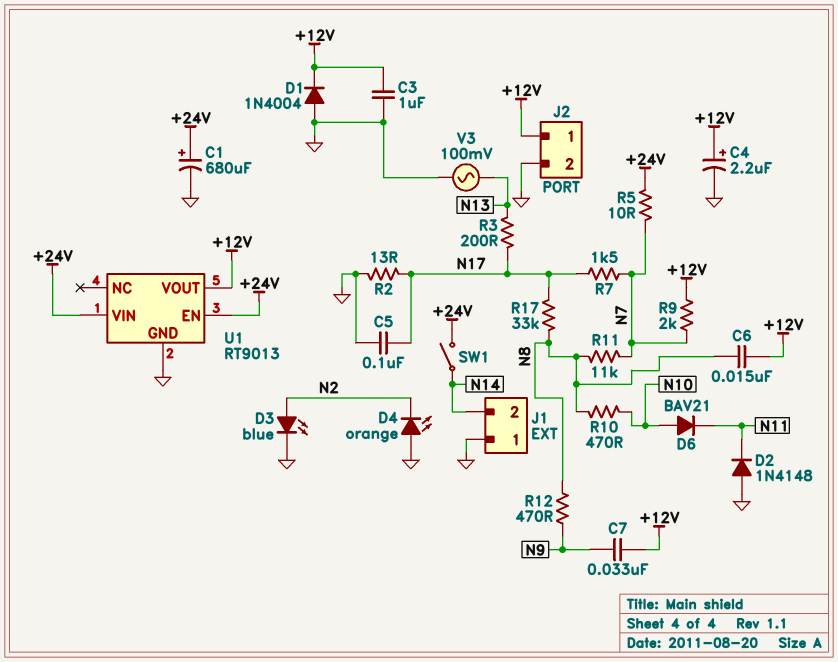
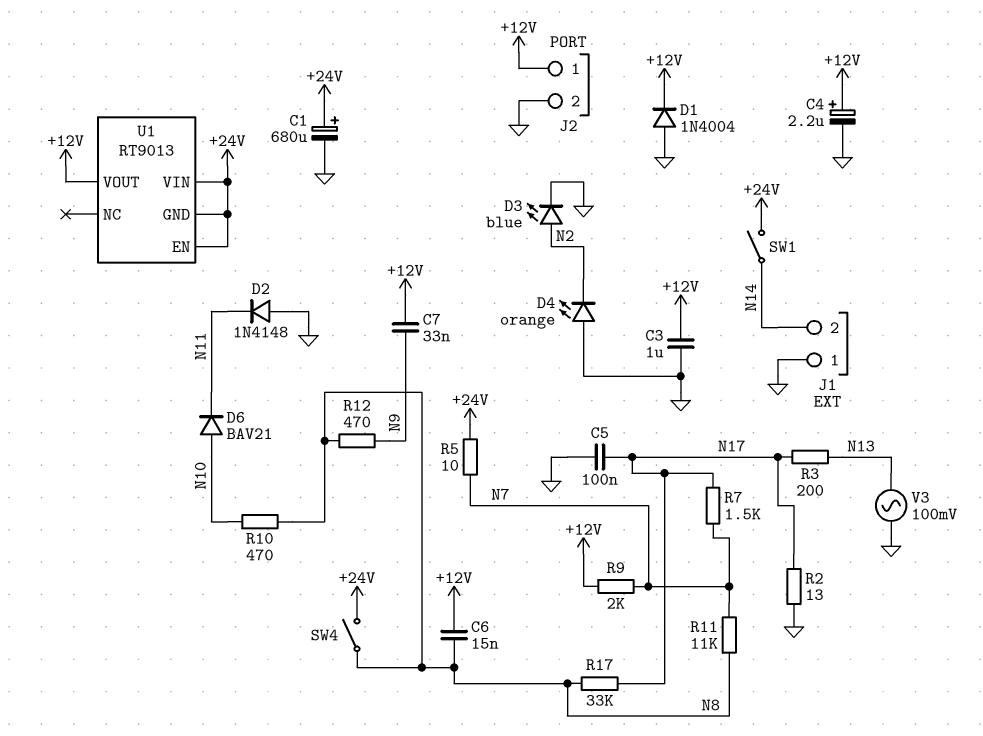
SW4: none -> switch (+24V, N8)
U1 pin GND: GND -> +24V

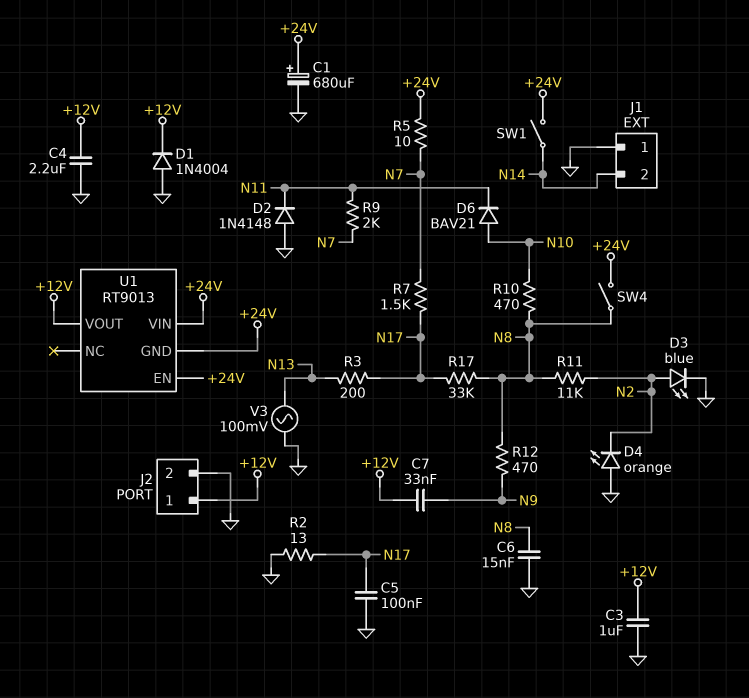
C4: 2.2uF (plus +12V, minus GND) -> 2.2uF (+12V, GND)
C6: 15nF (+12V, N8) -> 15nF (GND, N8)
R9: 2k (+12V, N7) -> 2k (N7, N11)
R11: 11k (N7, N8) -> 11k (N2, N8)

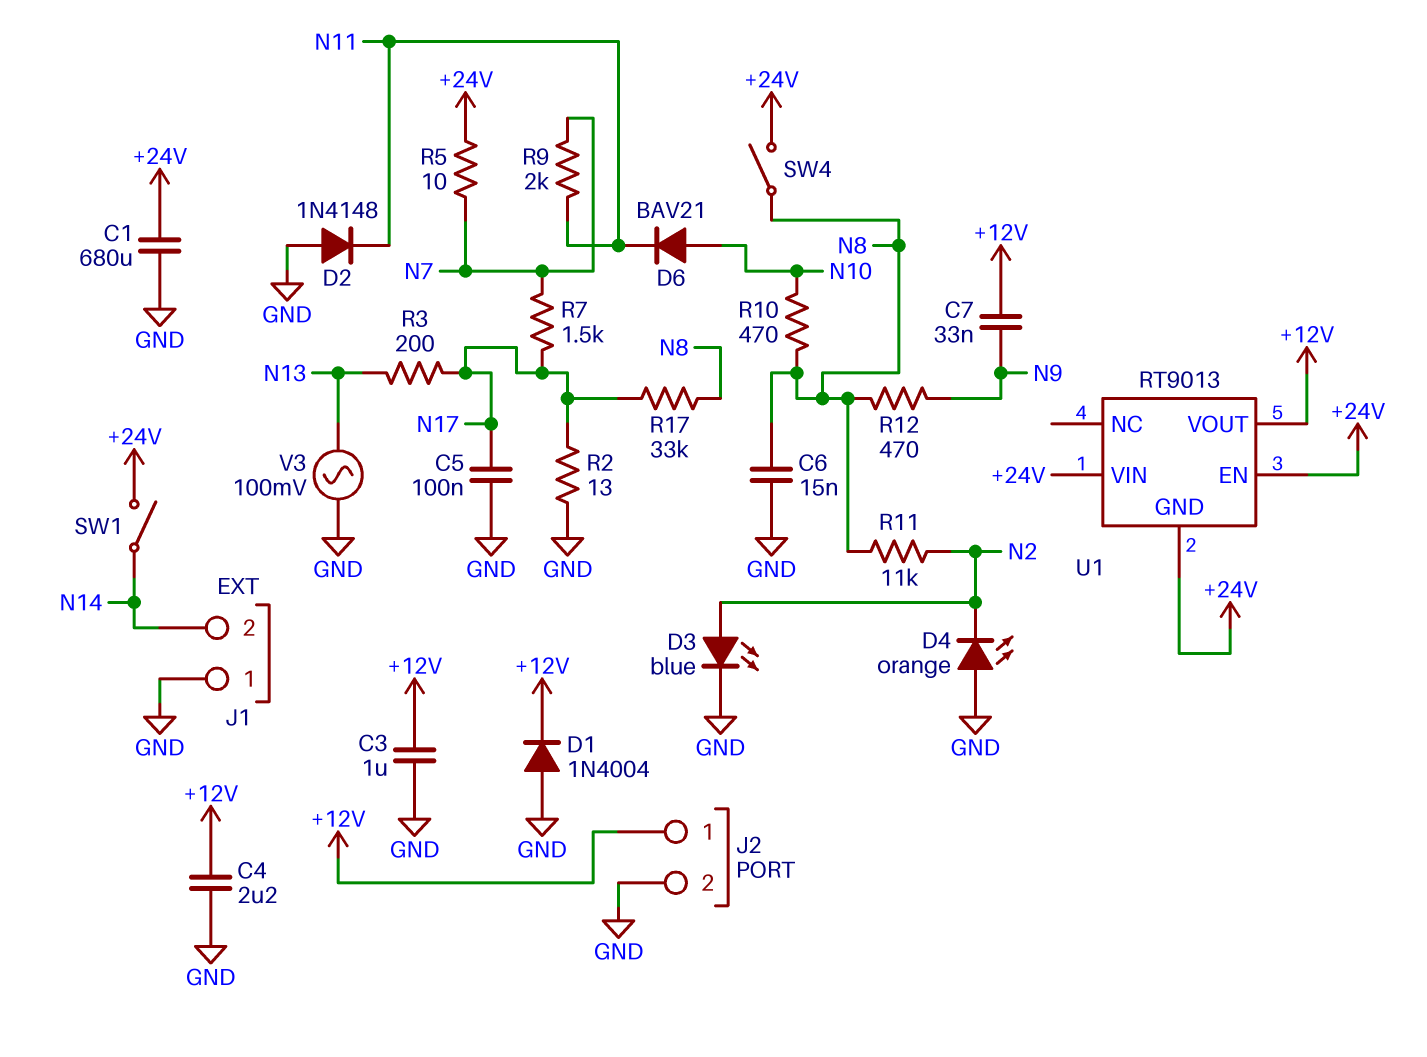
C1: 680uF (plus +24V, minus GND) -> 680uF (+24V, GND)

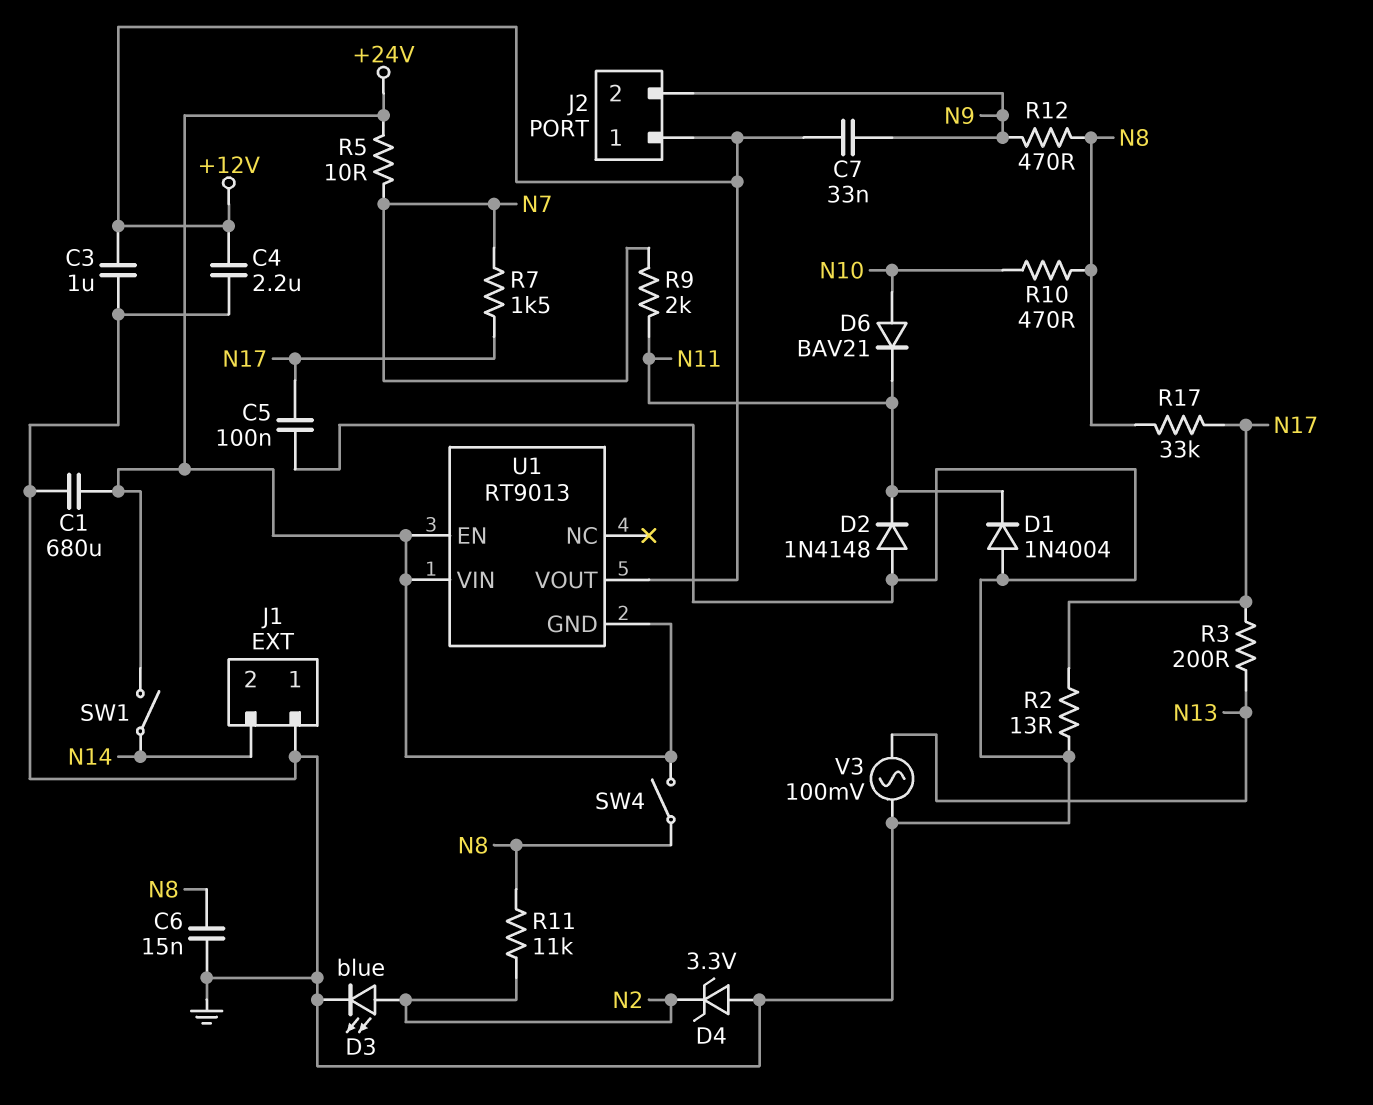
D1: diode 1N4004 (A GND, K +12V) -> diode 1N4004 (A GND, K N11)
D4: LED orange (A GND, K N2) -> zener 3.3V (A GND, K N2)
J2 pin 2: GND -> N9

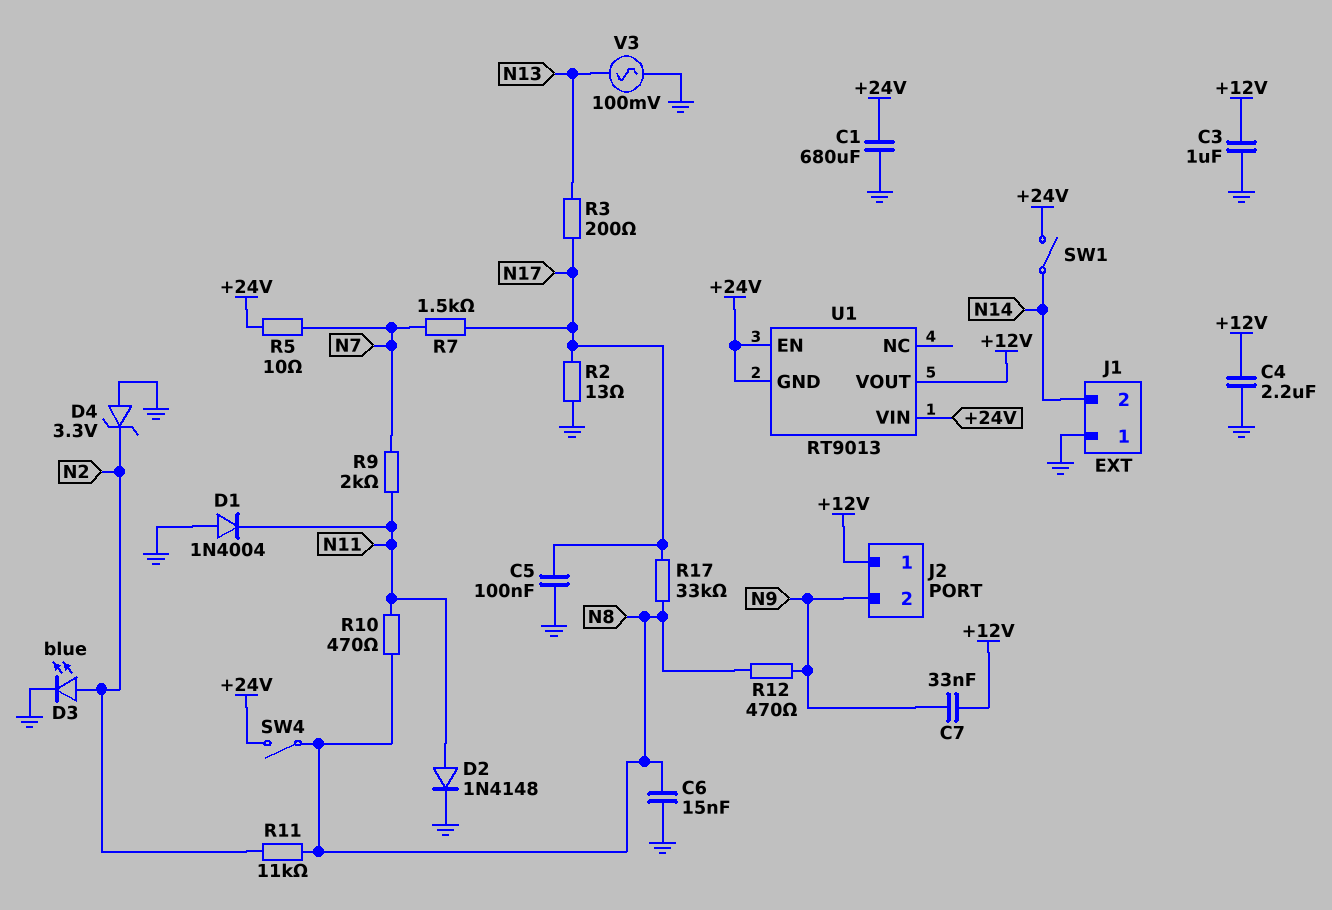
D2: diode 1N4148 (A GND, K N11) -> diode 1N4148 (A N11, K GND)
D6: diode BAV21 (A N10, K N11) -> none
R10: 470 (N8, N10) -> 470 (N8, N11)

